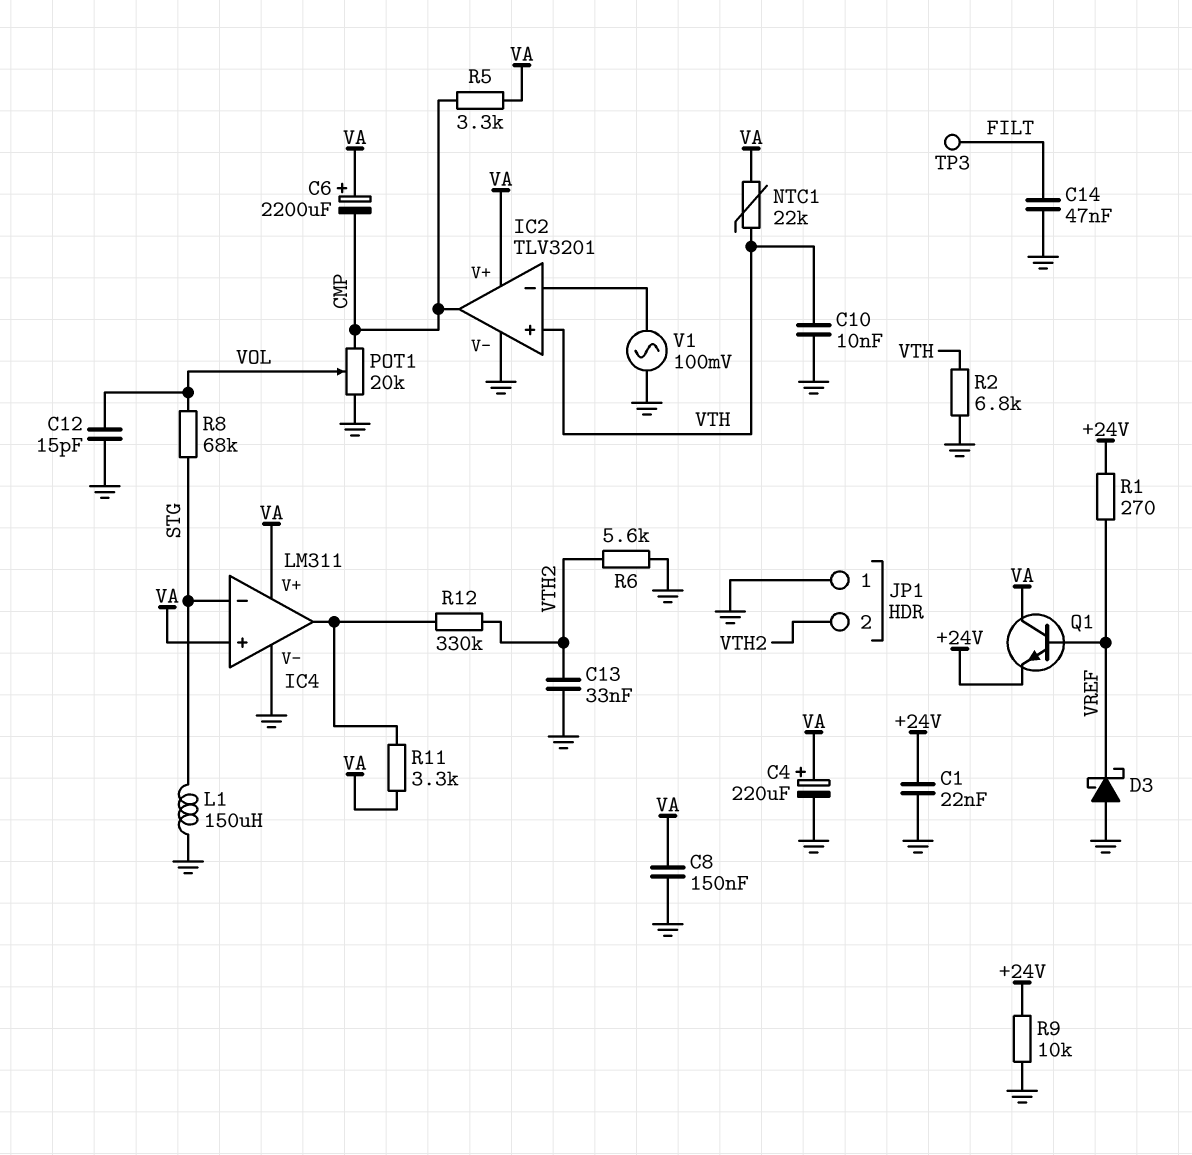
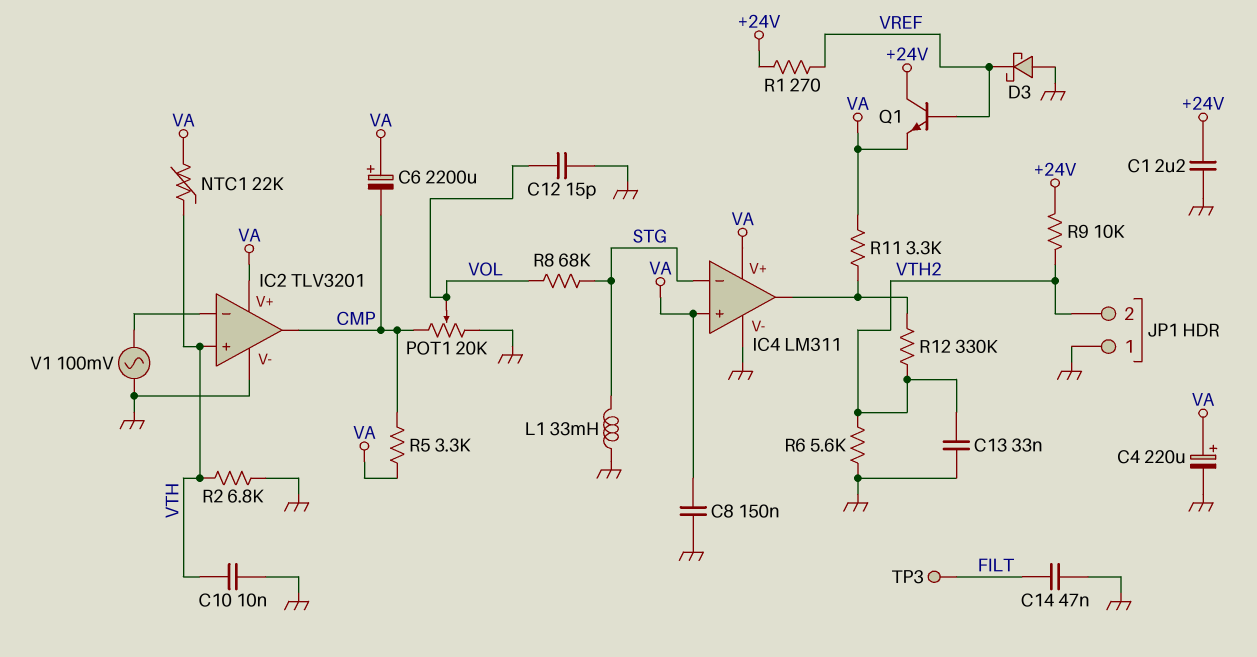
C1: 22nF (+24V, GND) -> 2.2uF (+24V, GND)
L1: 150uH (GND, STG) -> 33mH (GND, STG)
Q1: NPN (B VREF, C VA, E +24V) -> NPN (B VREF, C +24V, E VA)
R9: 10k (+24V, GND) -> 10k (+24V, VTH2)

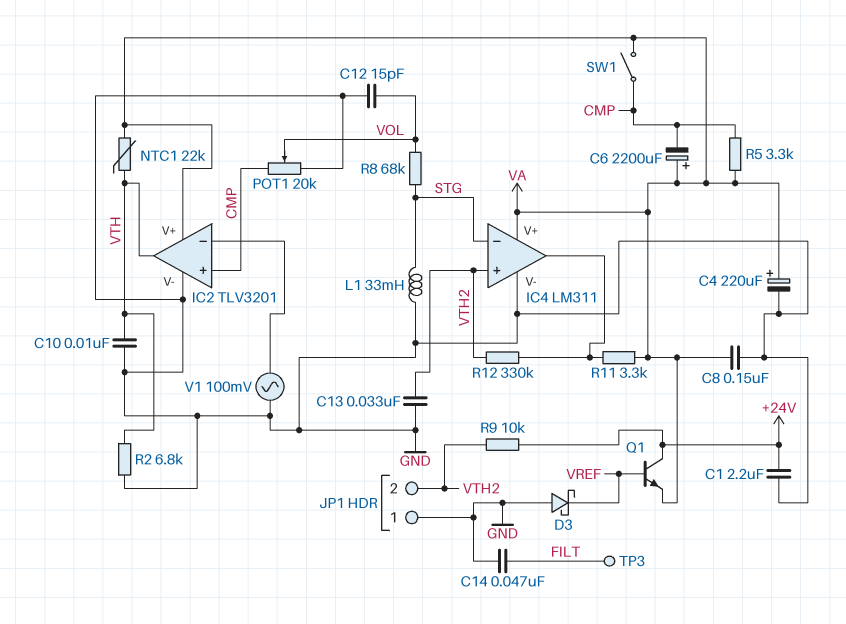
IC2 pin in+: VTH -> CMP
IC2 pin out: CMP -> VTH
IC4 pin in+: VA -> VTH2
R1: 270 (+24V, VREF) -> none
R6: 5.6k (GND, VTH2) -> none
SW1: none -> switch (CMP, VA)

